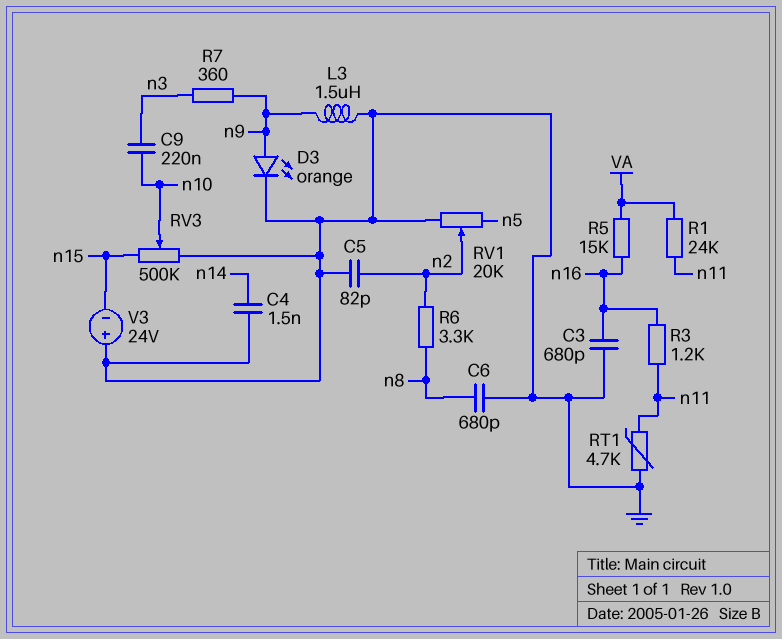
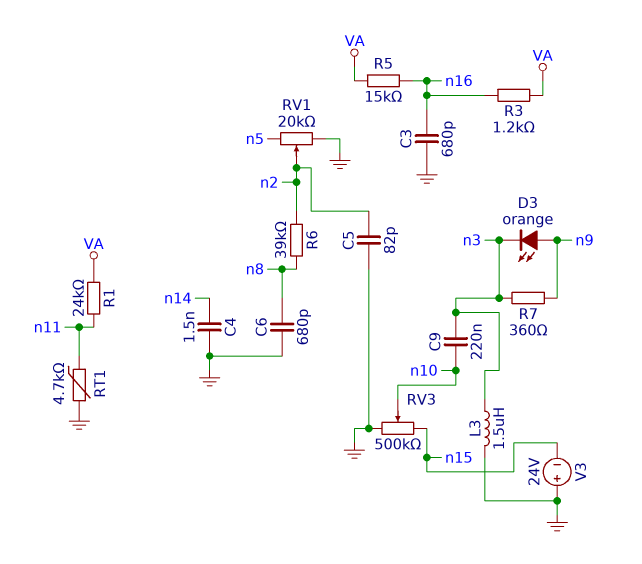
D3: LED orange (A n9, K GND) -> LED orange (A n9, K n3)
L3: 1.5uH (GND, n9) -> 1.5uH (GND, n3)
R3: 1.2k (n11, n16) -> 1.2k (VA, n16)
R6: 3.3k (n2, n8) -> 39k (n2, n8)

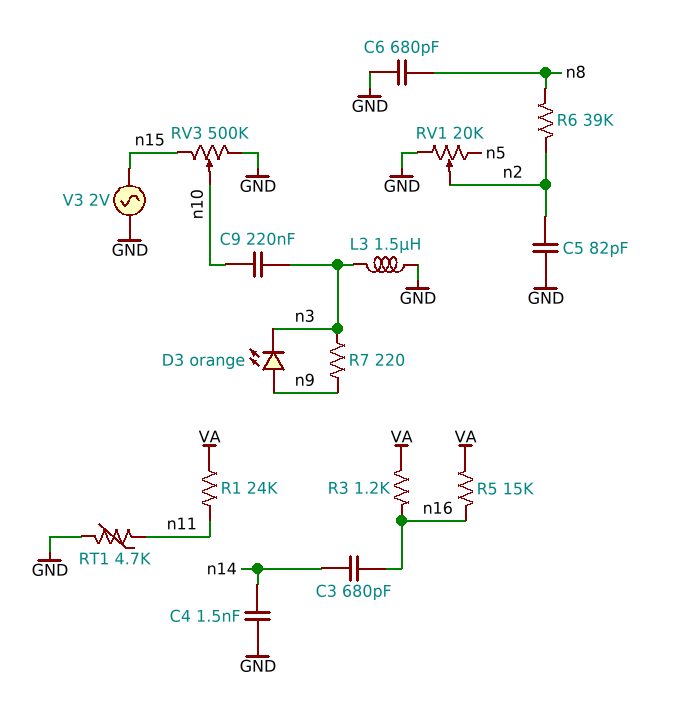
C3: 680pF (GND, n16) -> 680pF (n14, n16)
R7: 360 (n3, n9) -> 220 (n3, n9)
V3: 24V (plus GND, minus n15) -> AC 2V (GND, n15)

